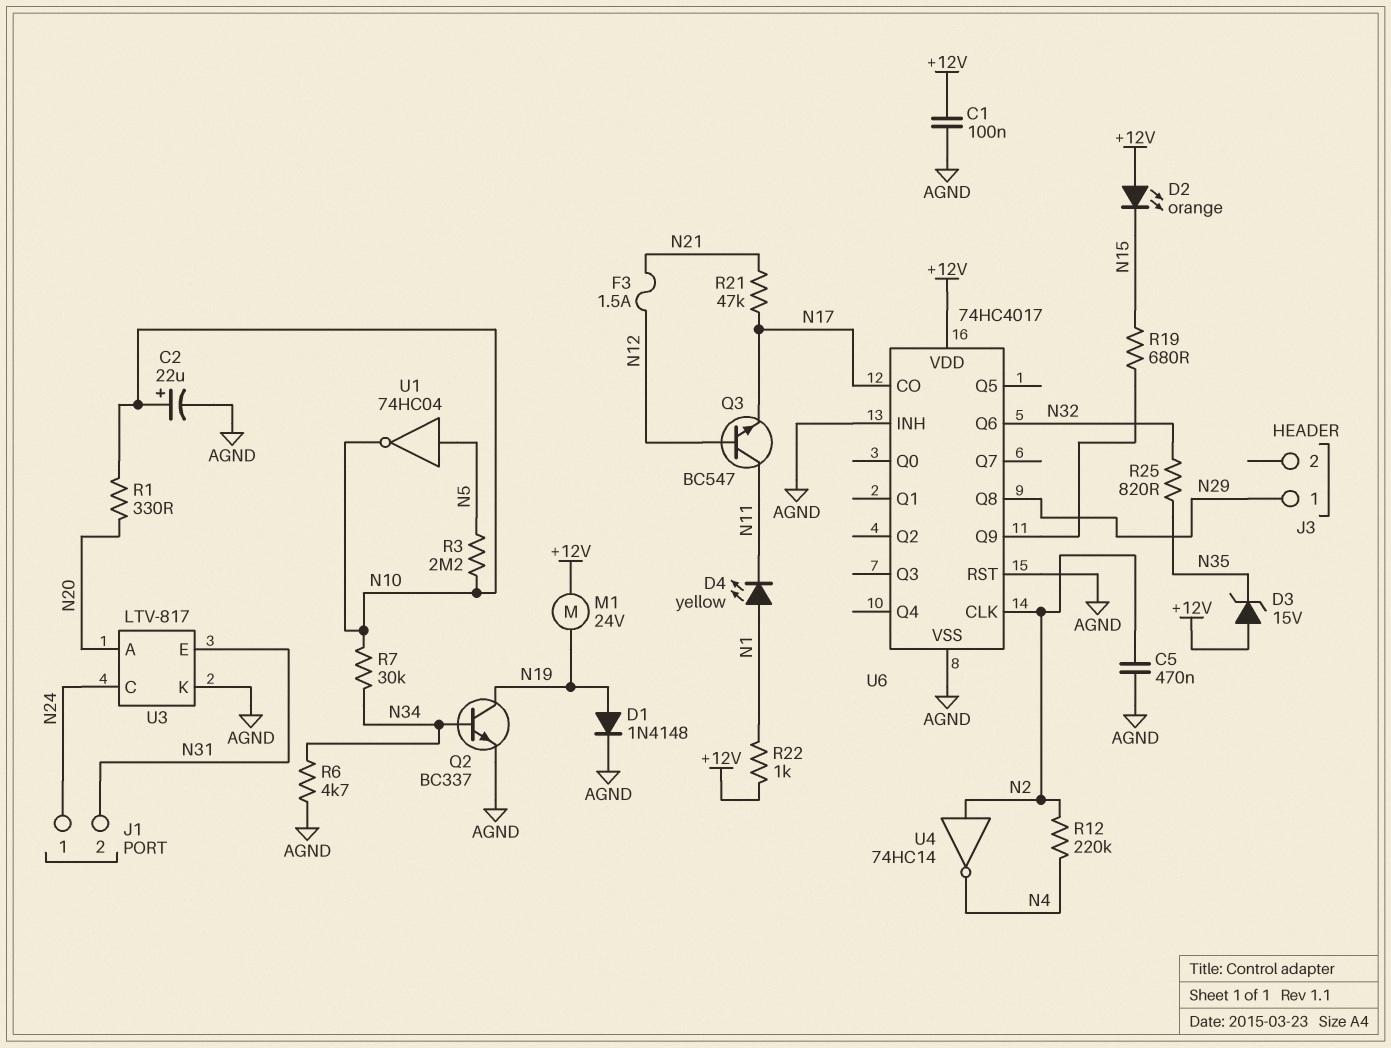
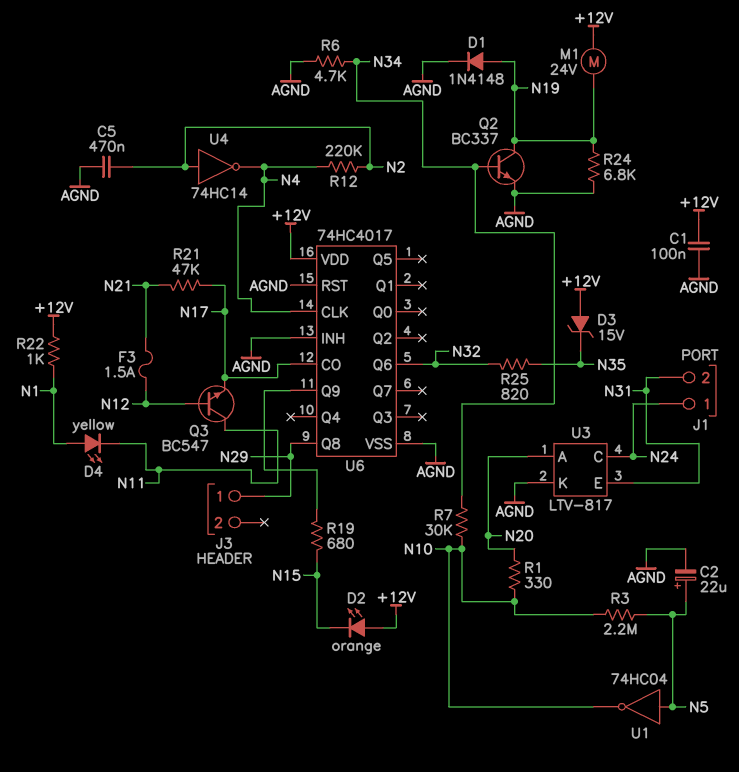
C2: 22uF (plus N10, minus AGND) -> 22uF (plus N5, minus AGND)
R24: none -> 6.8k (AGND, N19)
U6 pin CLK: N2 -> N4

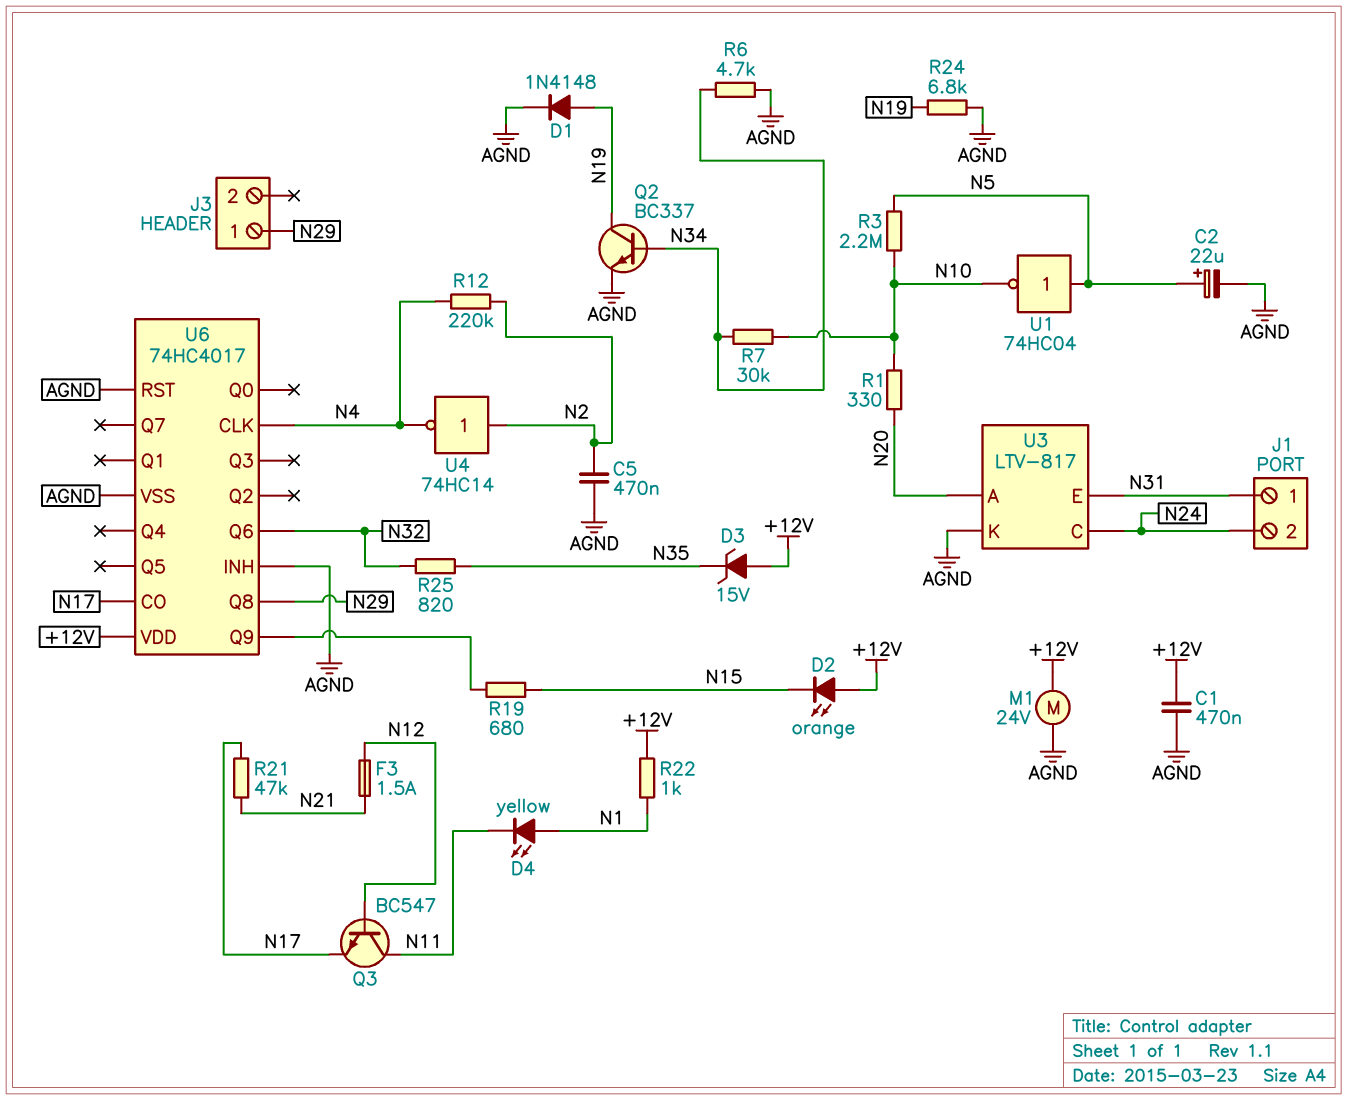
C1: 100nF (+12V, AGND) -> 470nF (+12V, AGND)
J1 pin 1: N24 -> N31
J1 pin 2: N31 -> N24
M1: motor 24V (+12V, N19) -> motor 24V (+12V, AGND)

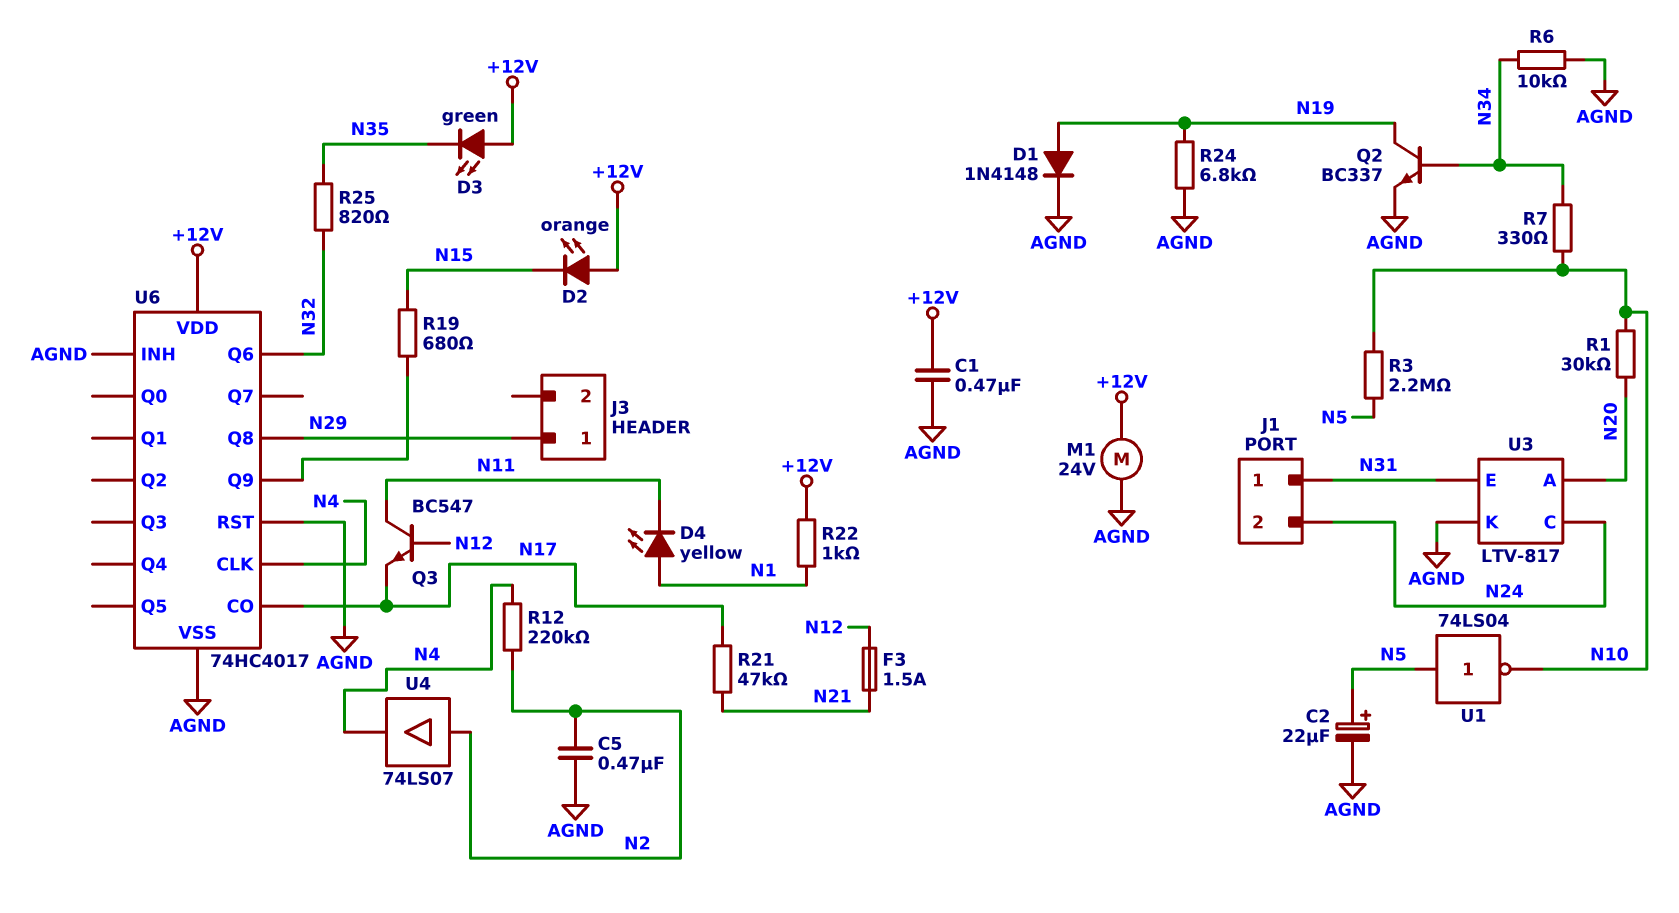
D3: zener 15V (A +12V, K N35) -> LED green (A +12V, K N35)
R1: 330 (N10, N20) -> 30k (N10, N20)
R6: 4.7k (AGND, N34) -> 10k (AGND, N34)
R7: 30k (N10, N34) -> 330 (N10, N34)
U1: NOT 74HC04 (in N5, out N10) -> NOT 74LS04 (in N5, out N10)
U4: NOT 74HC14 (in N2, out N4) -> buffer 74LS07 (in N2, out N4)

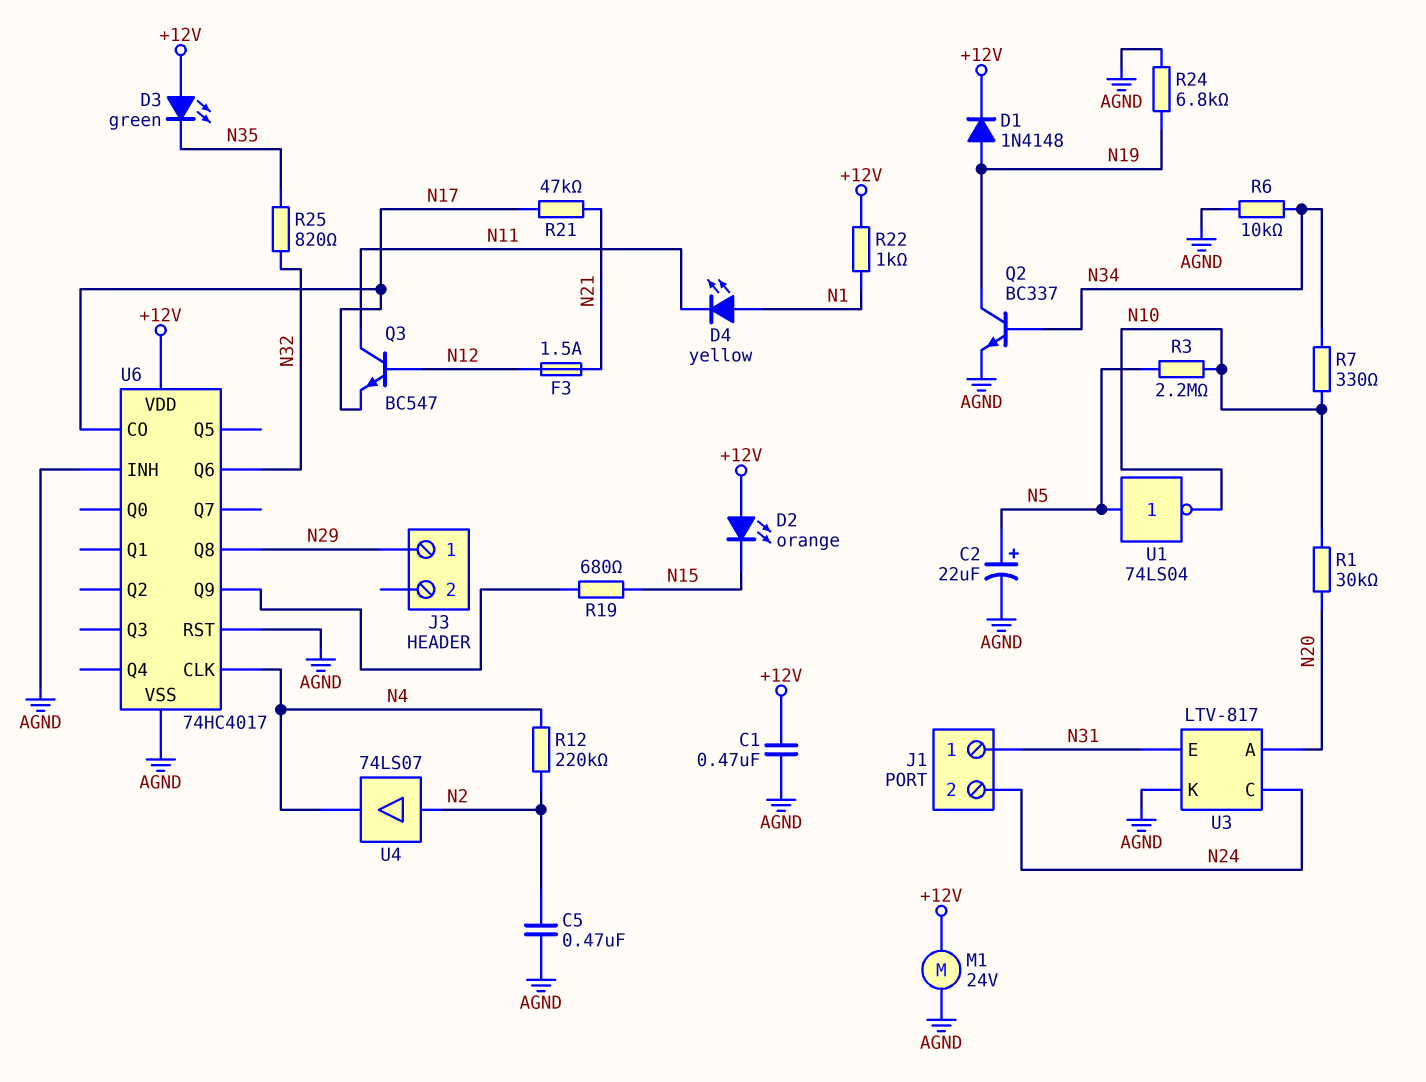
D1: diode 1N4148 (A N19, K AGND) -> diode 1N4148 (A N19, K +12V)

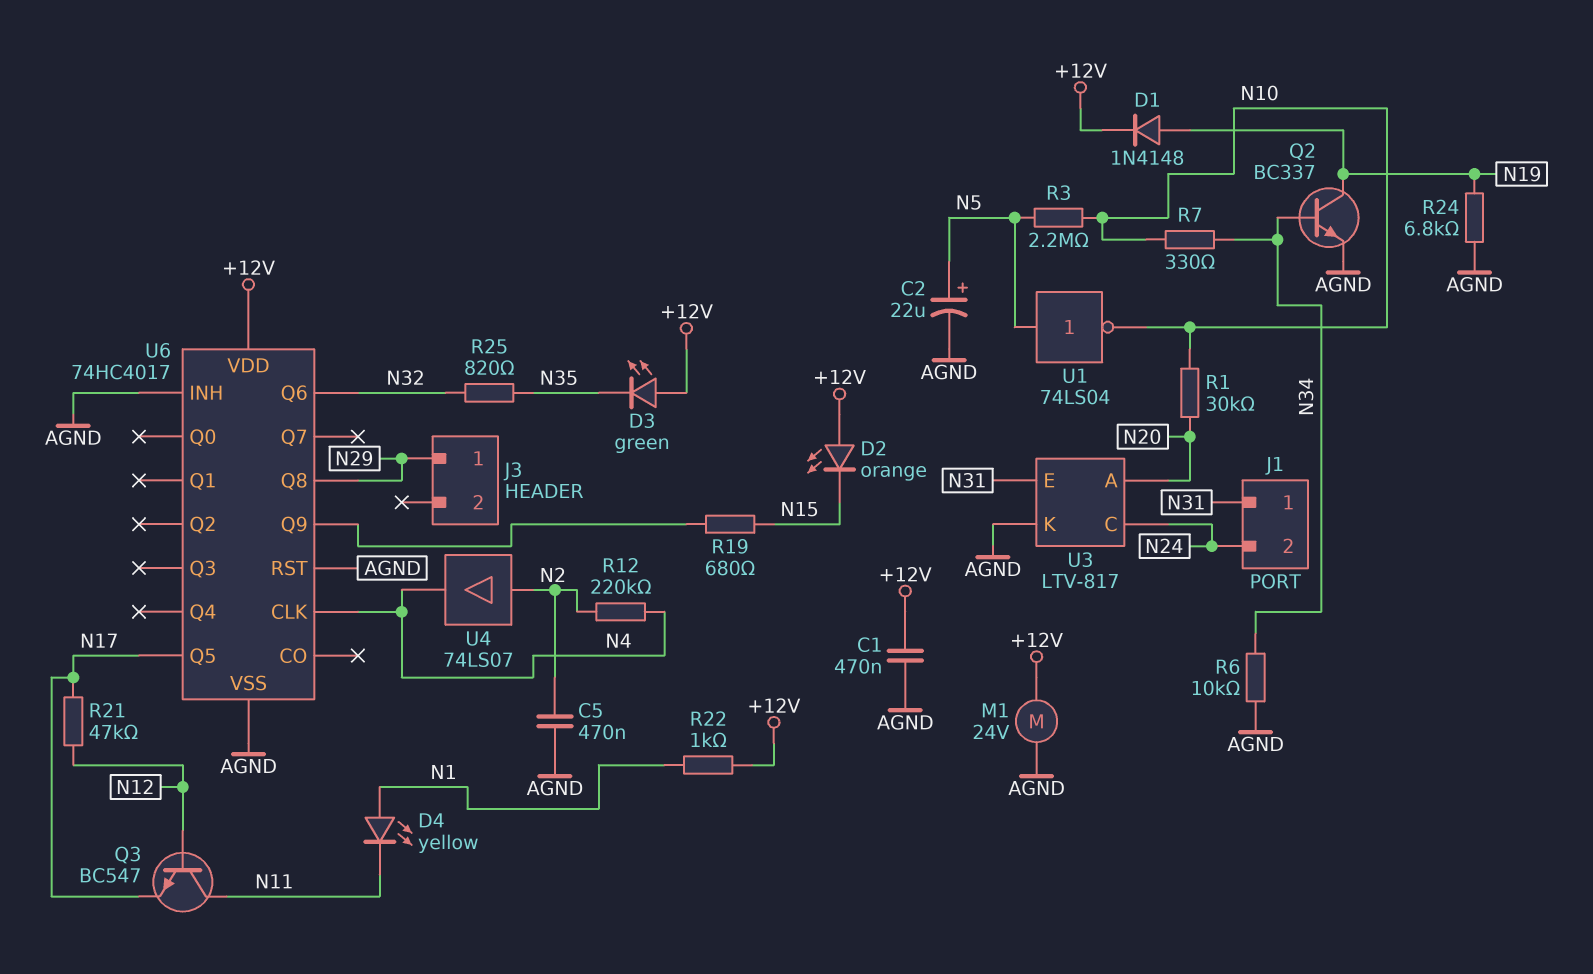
F3: 1.5A (N12, N21) -> none
R21: 47k (N17, N21) -> 47k (N12, N17)
U6 pin CO: N17 -> none
U6 pin Q5: none -> N17

